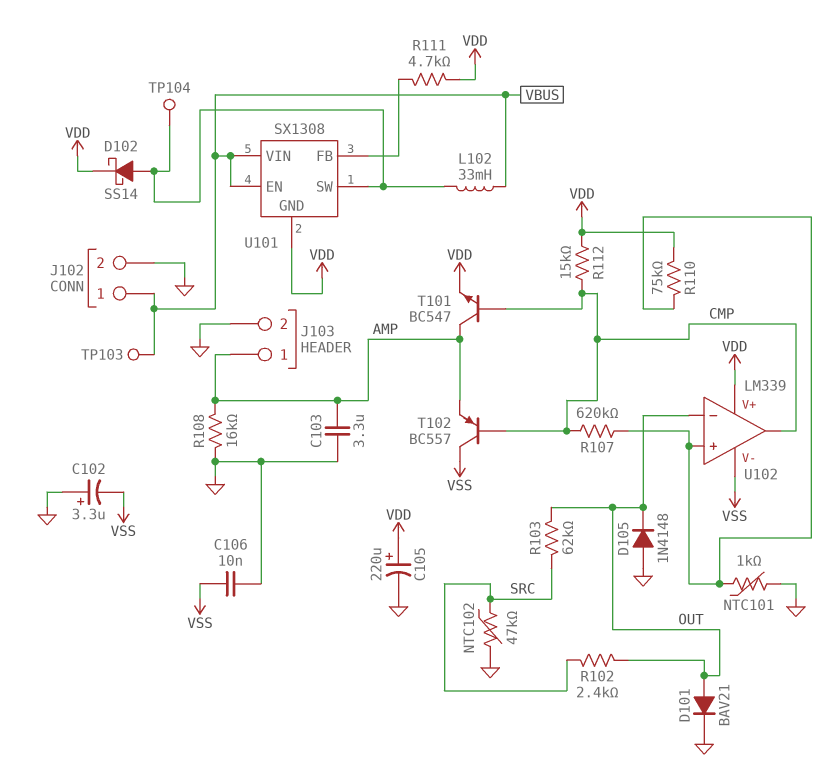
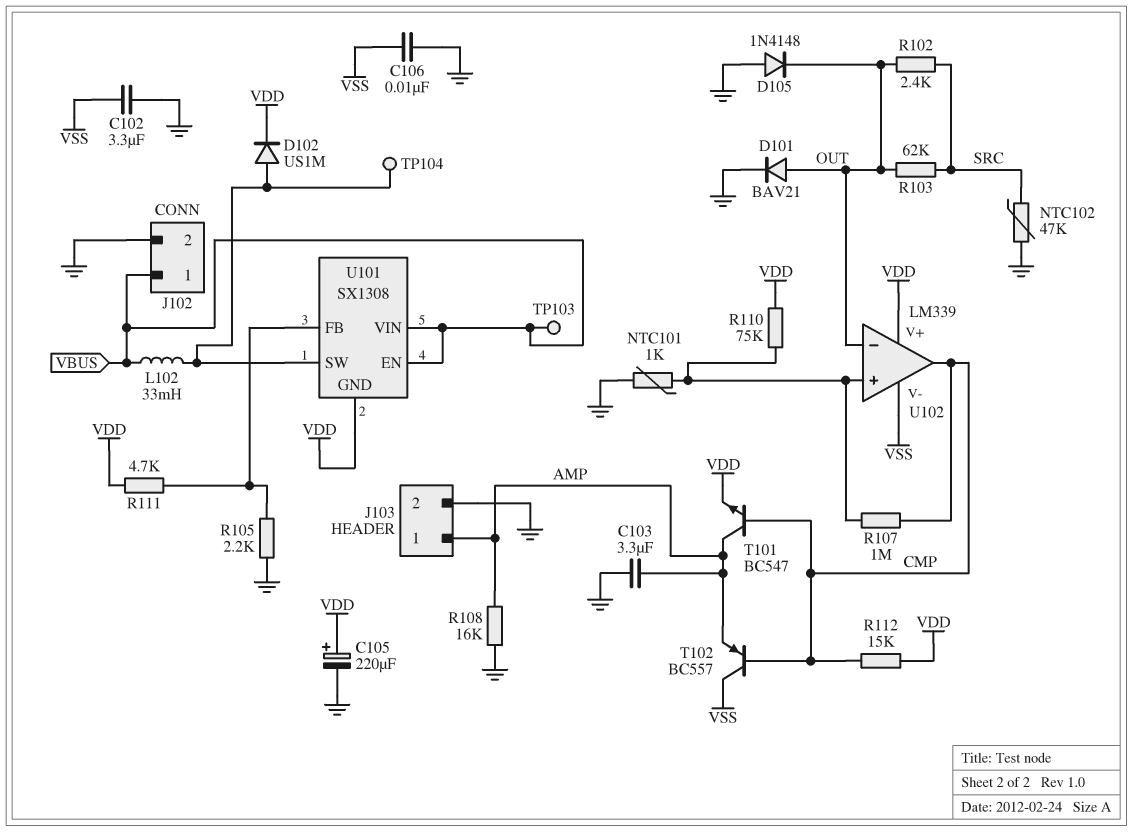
C102: 3.3uF (plus GND, minus VSS) -> 3.3uF (GND, VSS)
D102: schottky SS14 (A U101/SW, K VDD) -> diode US1M (A U101/SW, K VDD)
R105: none -> 2.2k (GND, U101/FB)
R107: 620k (CMP, U102/in+) -> 1M (CMP, U102/in+)

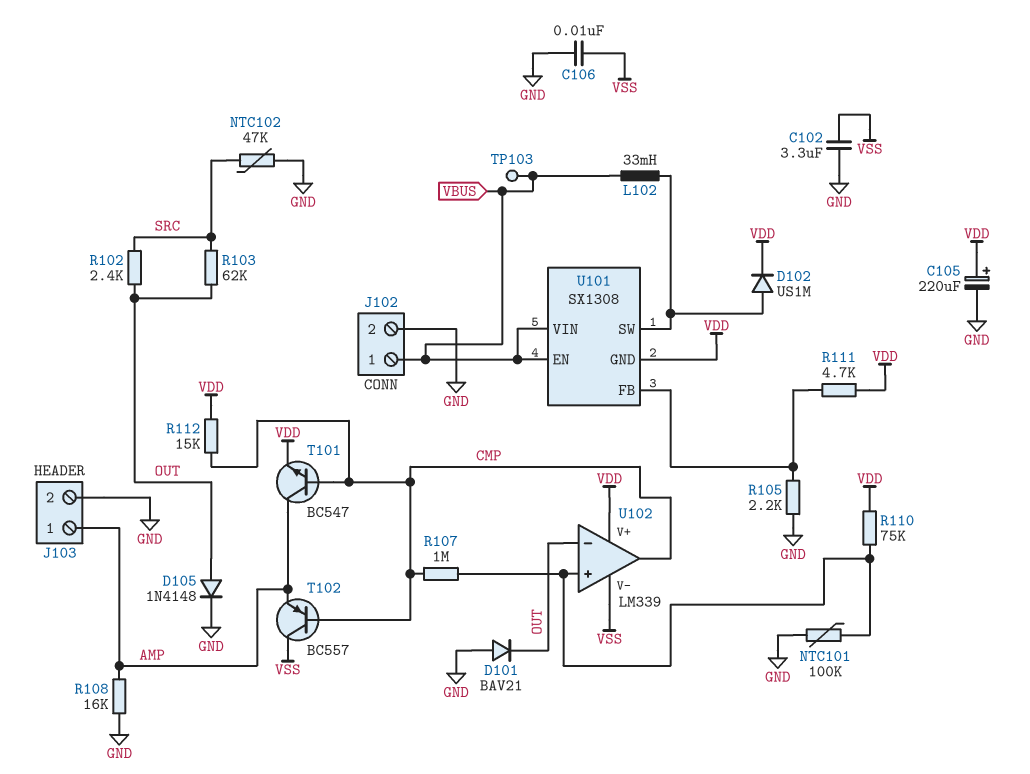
C103: 3.3uF (AMP, GND) -> none
D101: diode BAV21 (A OUT, K GND) -> diode BAV21 (A GND, K OUT)
D105: diode 1N4148 (A GND, K OUT) -> diode 1N4148 (A OUT, K GND)
NTC101: 1k (GND, U102/in+) -> 100k (GND, U102/in+)
TP104: test point (U101/SW) -> none

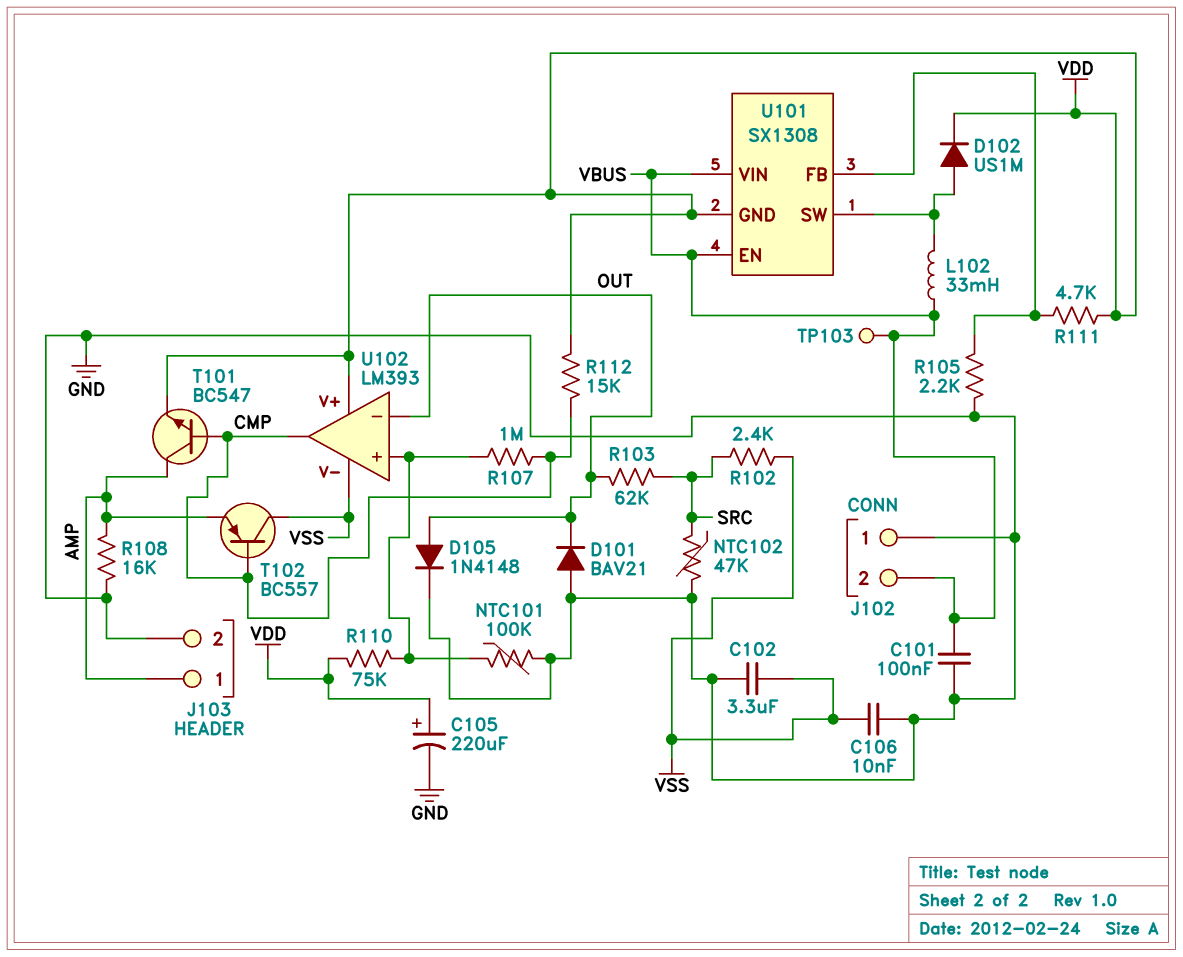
C101: none -> 100nF (GND, VBUS)
J102 pin 1: VBUS -> GND
J102 pin 2: GND -> VBUS
R102: 2.4k (OUT, SRC) -> 2.4k (SRC, VSS)
U102: LM339 -> LM393

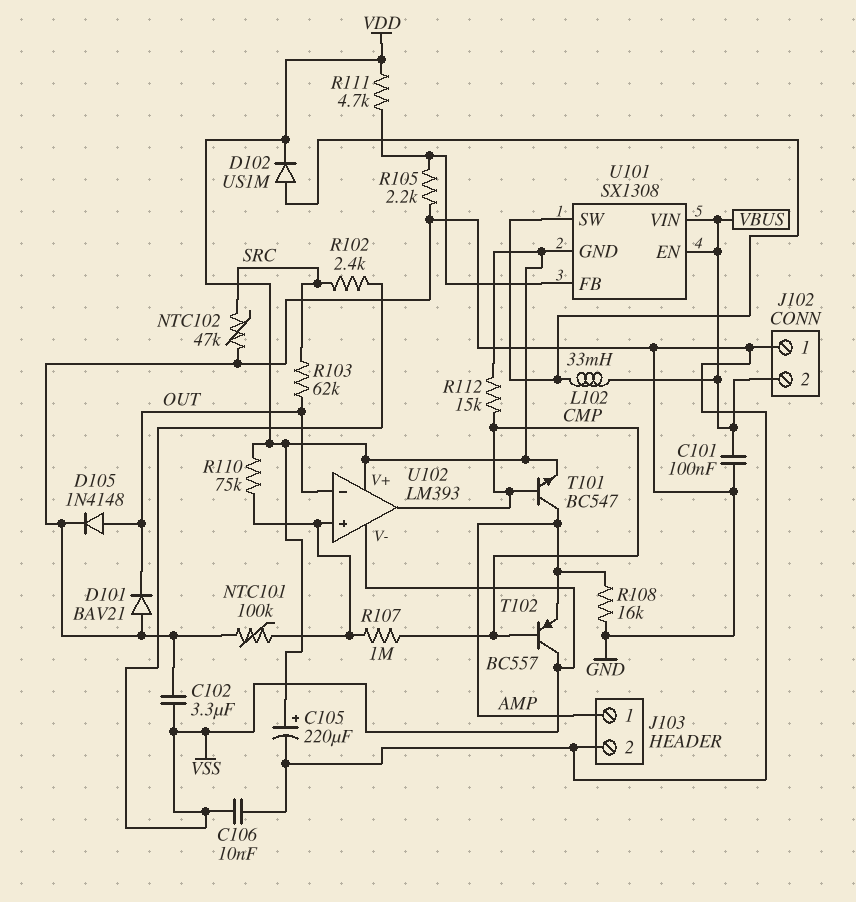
TP103: test point (VBUS) -> none

